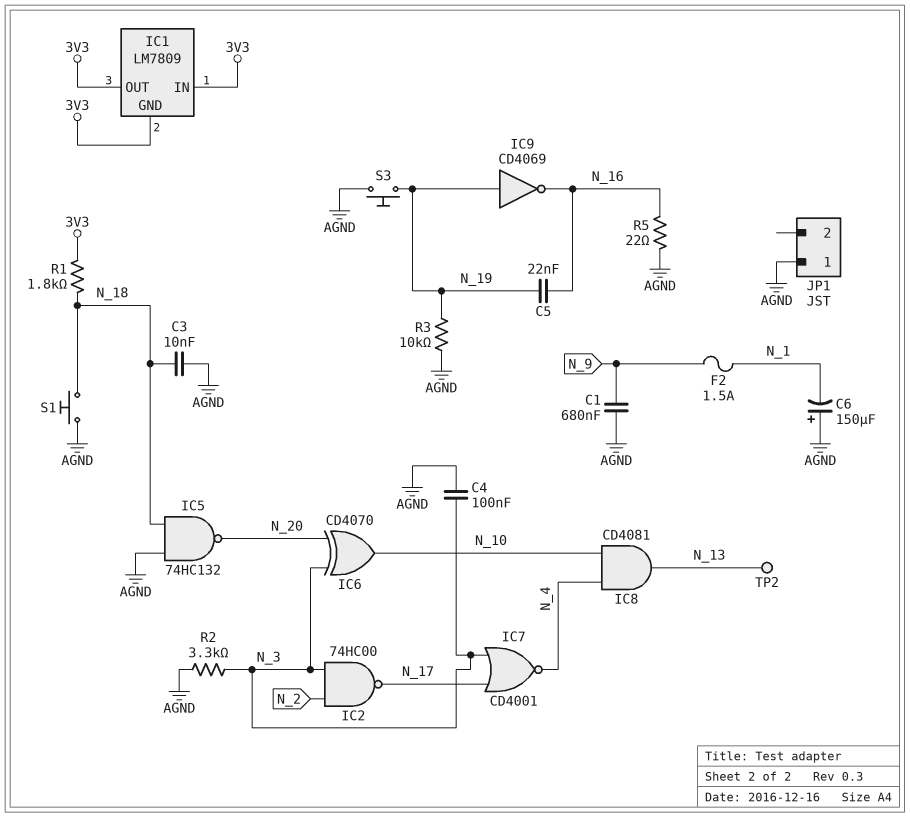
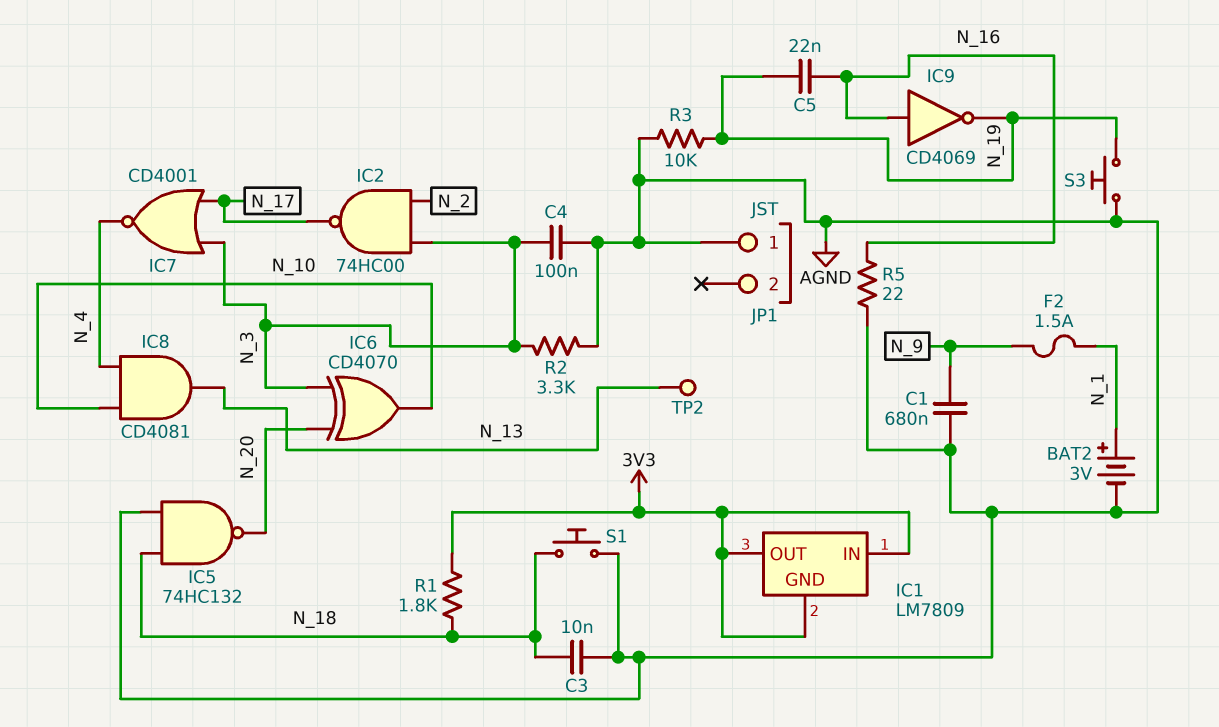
BAT2: none -> 3V (plus N_1, minus AGND)
C6: 150uF (plus AGND, minus N_1) -> none
IC9: NOT CD4069 (in N_19, out N_16) -> NOT CD4069 (in N_16, out N_19)

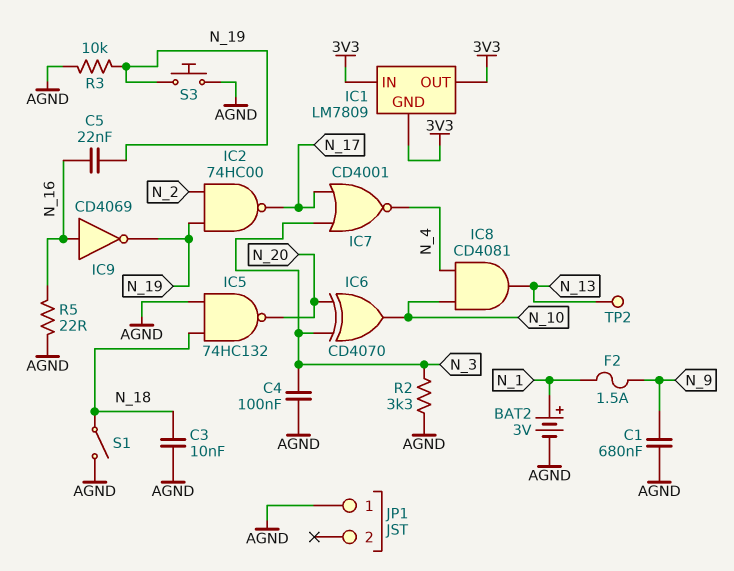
IC2: NAND 74HC00 (in N_2, in N_3, out N_17) -> NAND 74HC00 (in N_2, in N_19, out N_17)
R1: 1.8k (3V3, N_18) -> none
S1: button (AGND, N_18) -> switch (AGND, N_18)

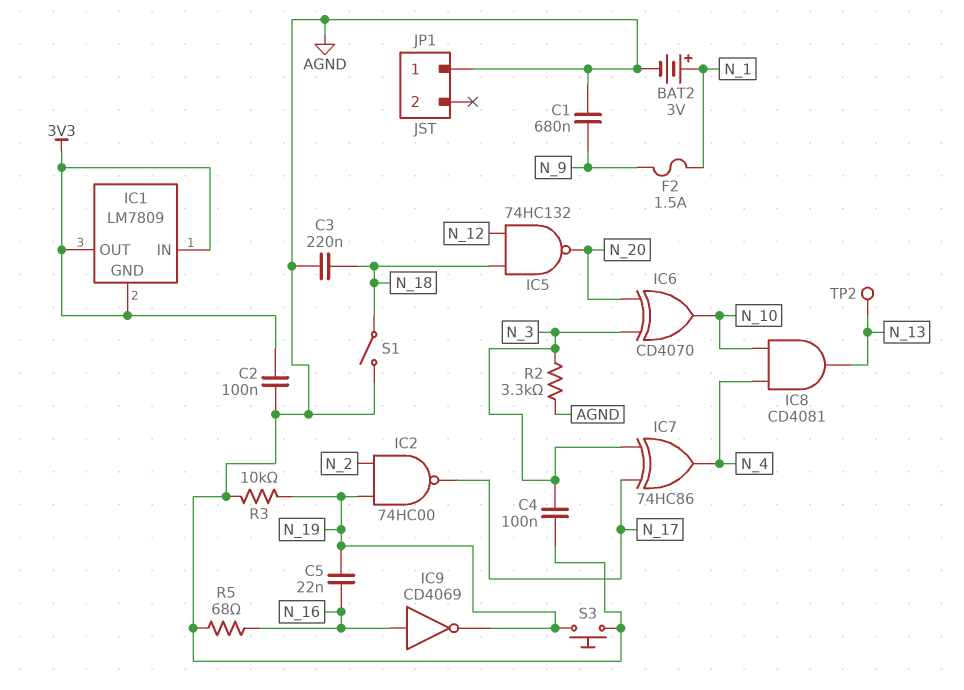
C2: none -> 100nF (3V3, AGND)
C3: 10nF (AGND, N_18) -> 220nF (AGND, N_18)
IC5: NAND 74HC132 (in AGND, in N_18, out N_20) -> NAND 74HC132 (in N_12, in N_18, out N_20)
IC7: NOR CD4001 (in N_3, in N_17, out N_4) -> XOR 74HC86 (in N_3, in N_17, out N_4)
R5: 22 (AGND, N_16) -> 68 (AGND, N_16)

